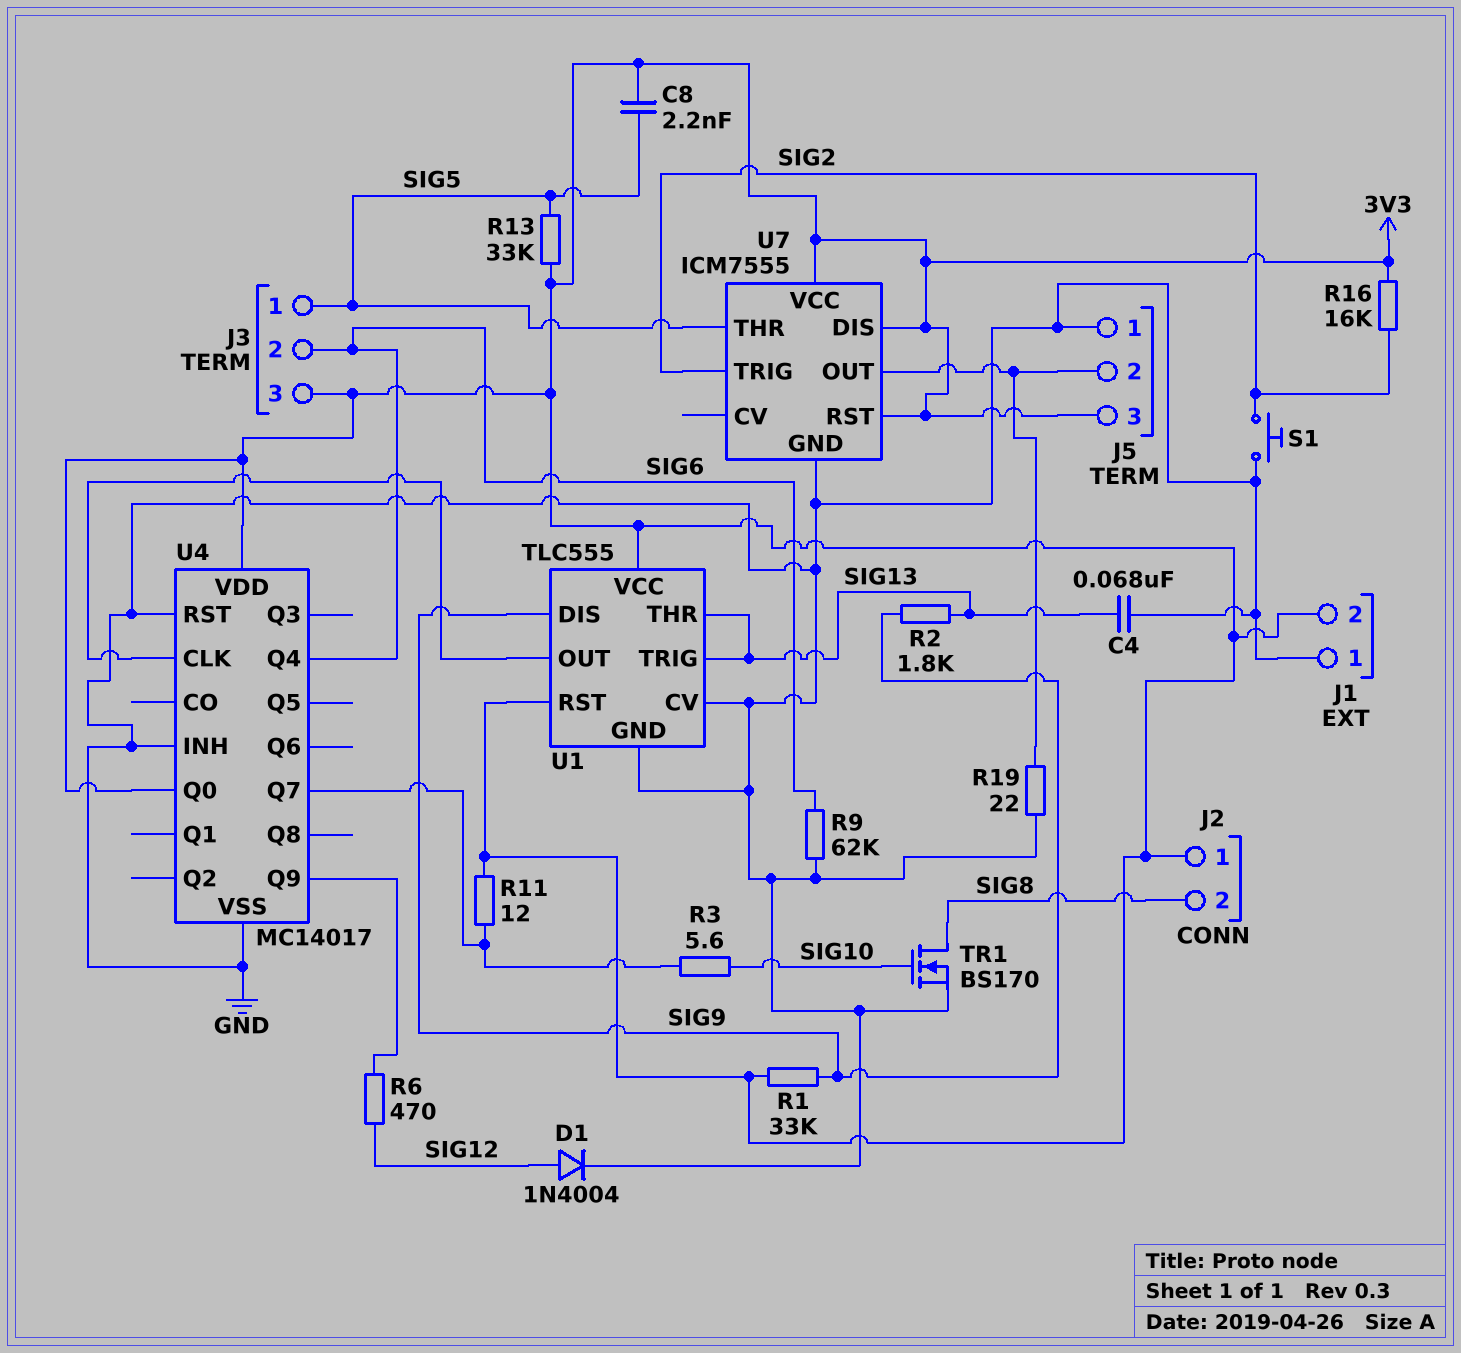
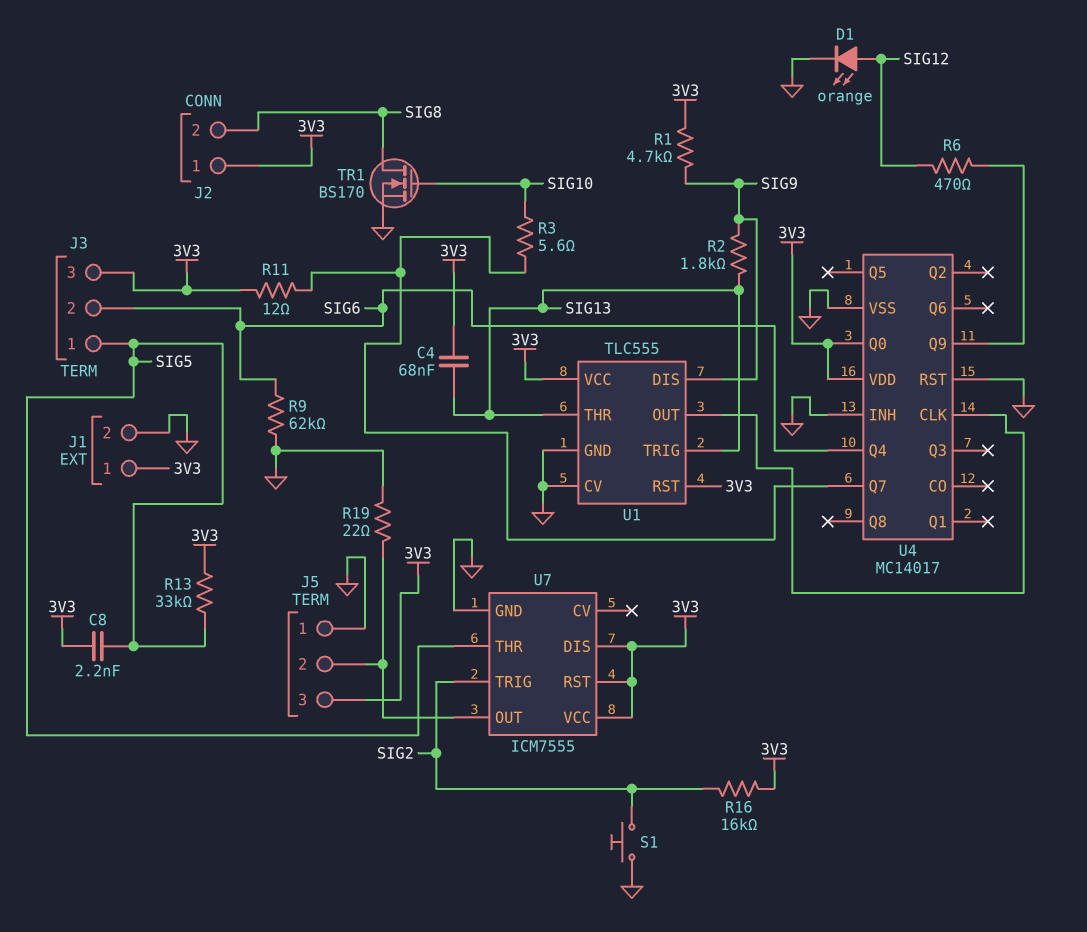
C4: 68nF (GND, SIG13) -> 68nF (3V3, SIG13)
D1: diode 1N4004 (A SIG12, K GND) -> LED orange (A SIG12, K GND)
J1 pin 1: GND -> 3V3
J1 pin 2: 3V3 -> GND
R1: 33k (3V3, SIG9) -> 4.7k (3V3, SIG9)

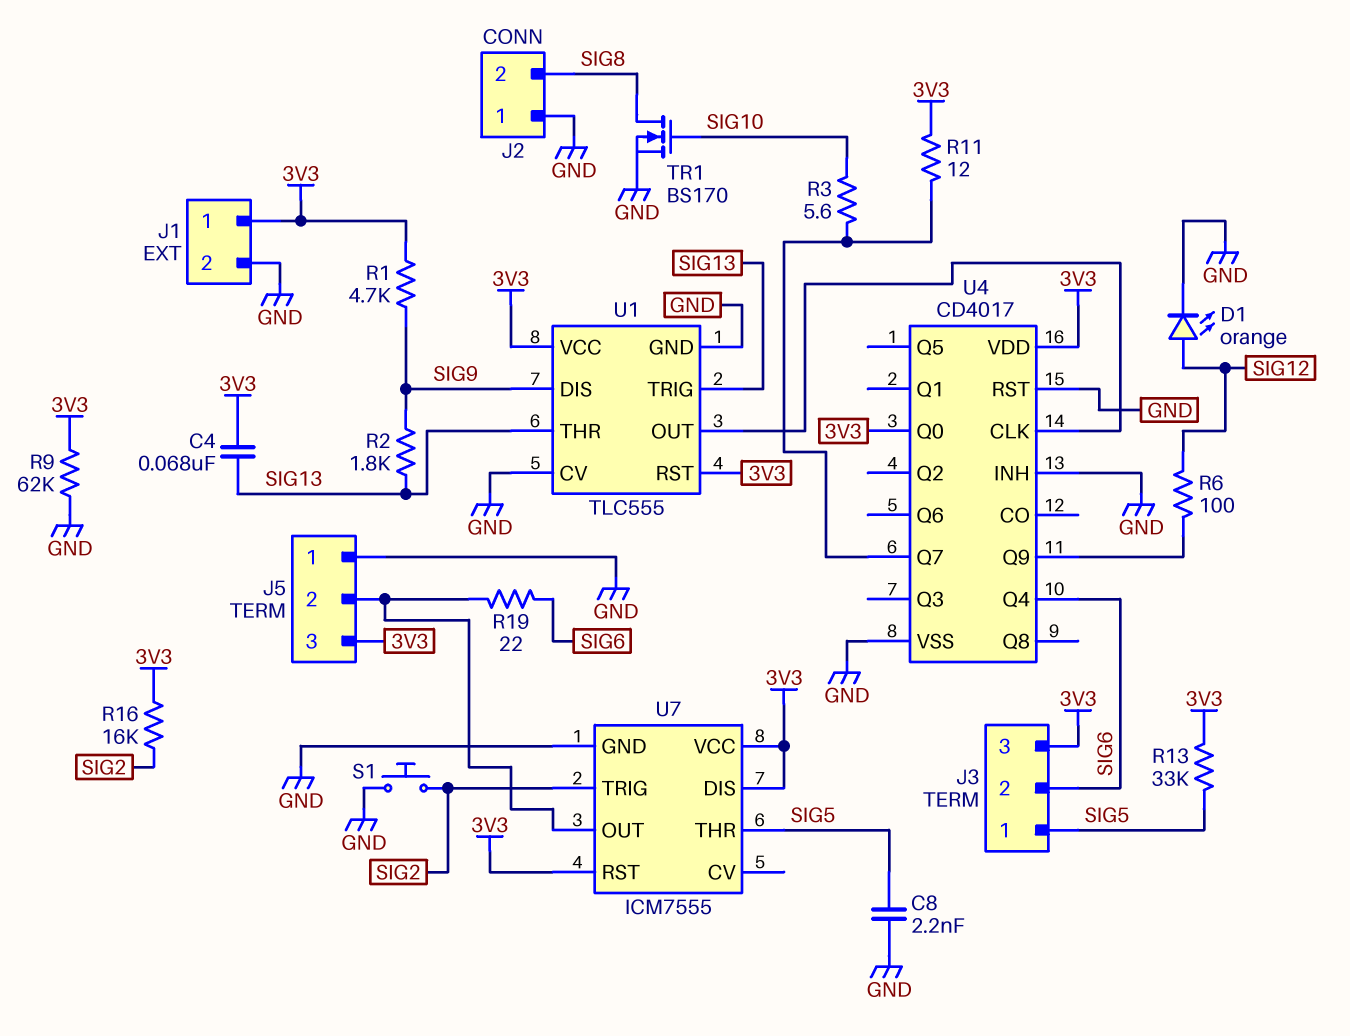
C8: 2.2nF (3V3, SIG5) -> 2.2nF (GND, SIG5)
J2 pin 1: 3V3 -> GND
R6: 470 (SIG12, U4/Q9) -> 100 (SIG12, U4/Q9)
R9: 62k (GND, SIG6) -> 62k (3V3, GND)
R19: 22 (GND, J5/2) -> 22 (J5/2, SIG6)
U4: MC14017 -> CD4017

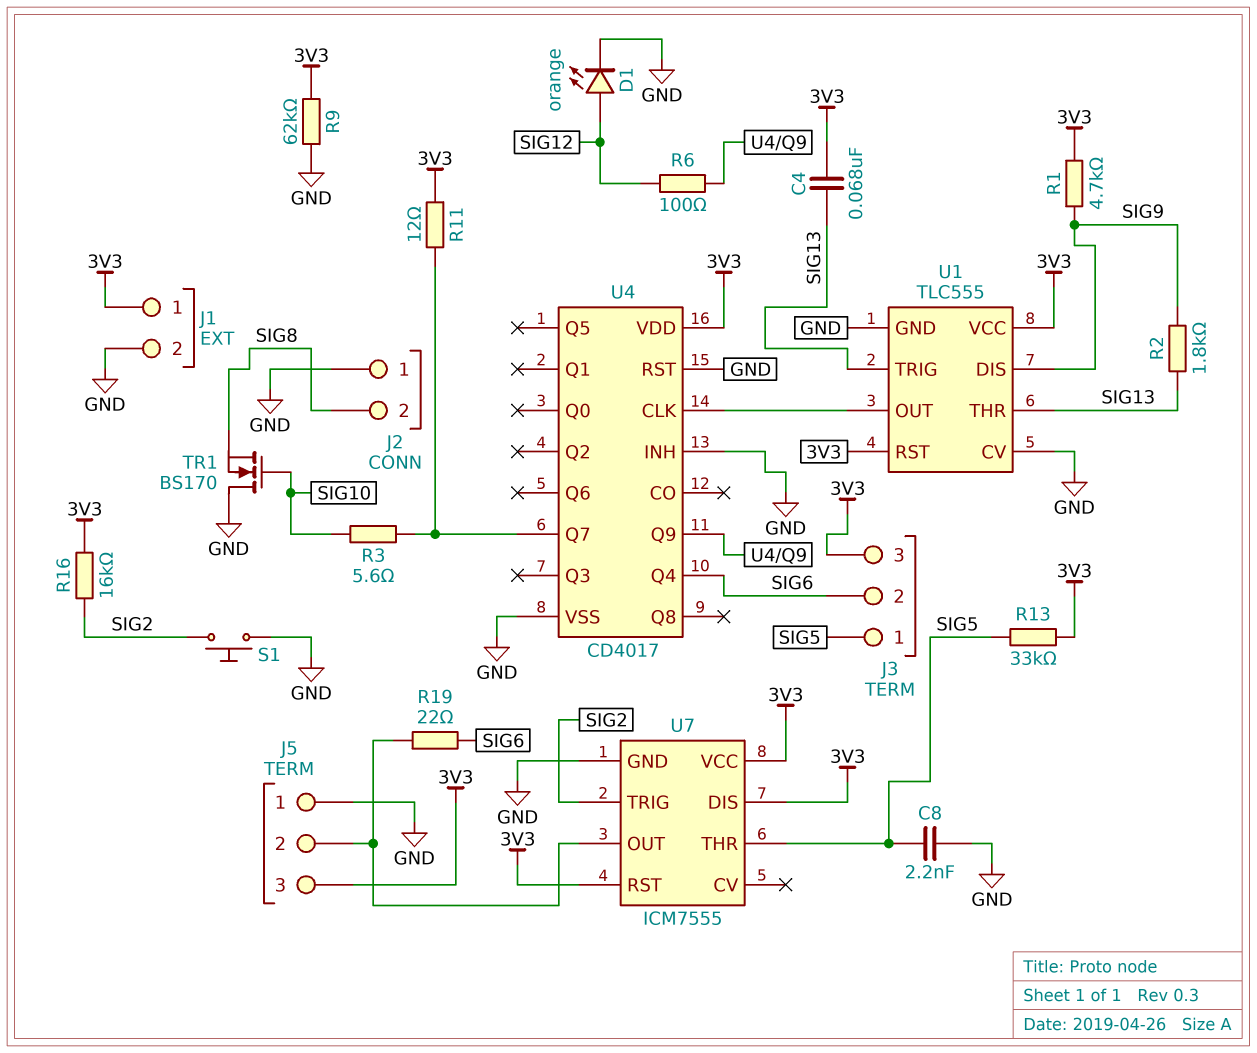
TR1: NMOS BS170 (G SIG10, D SIG8, S GND) -> NMOS BS170 (G SIG10, D GND, S SIG8)
U4 pin Q0: 3V3 -> none

